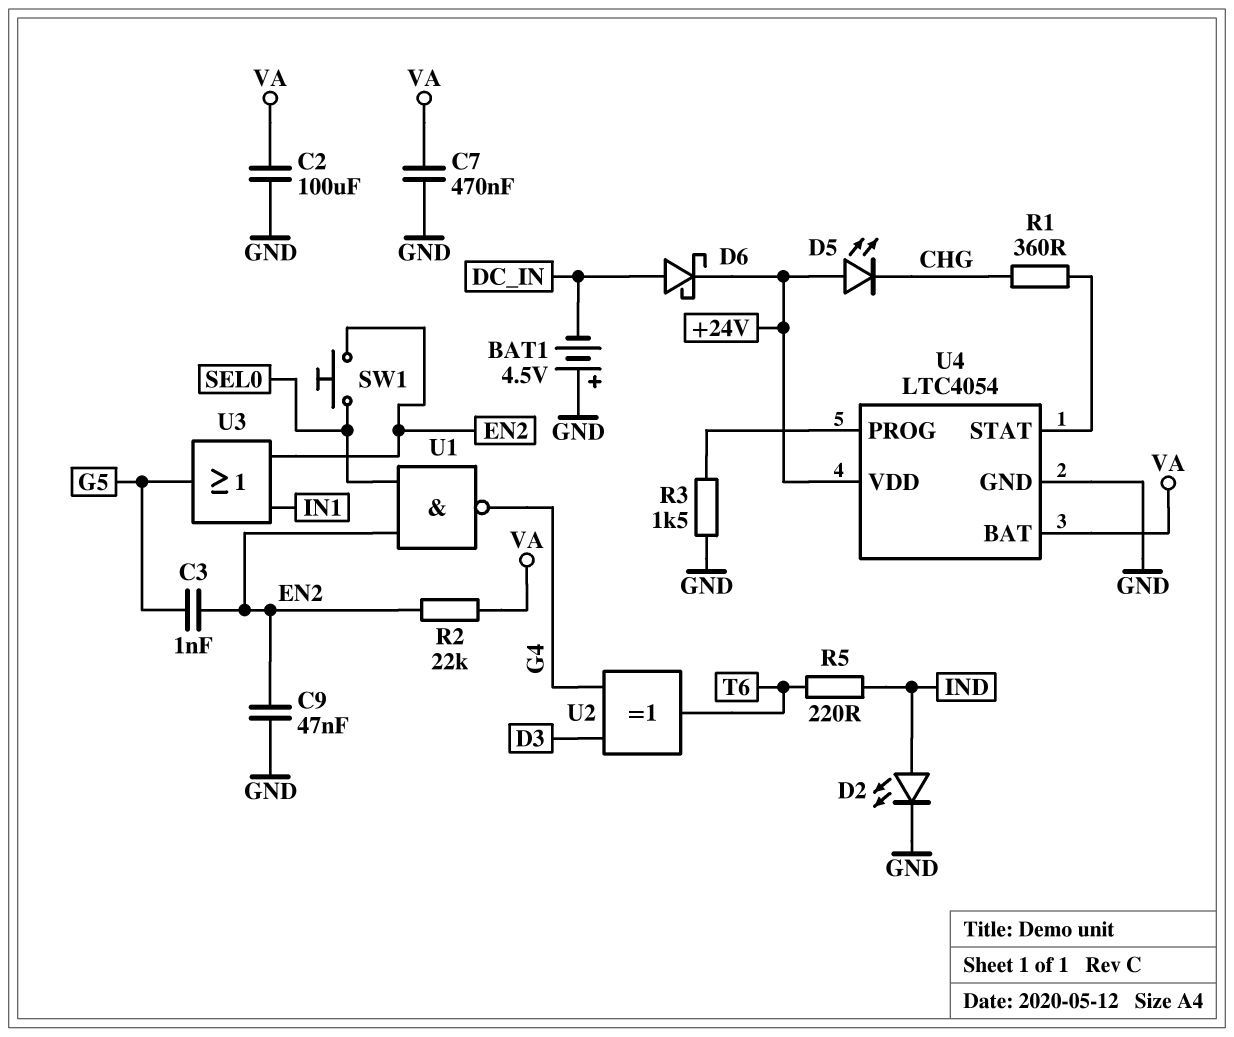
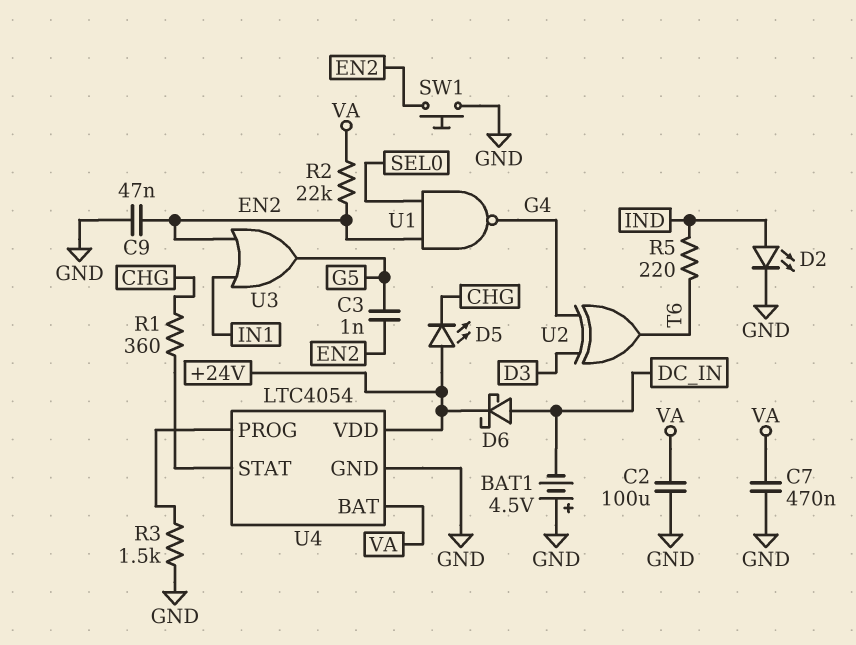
SW1: button (EN2, SEL0) -> button (EN2, GND)

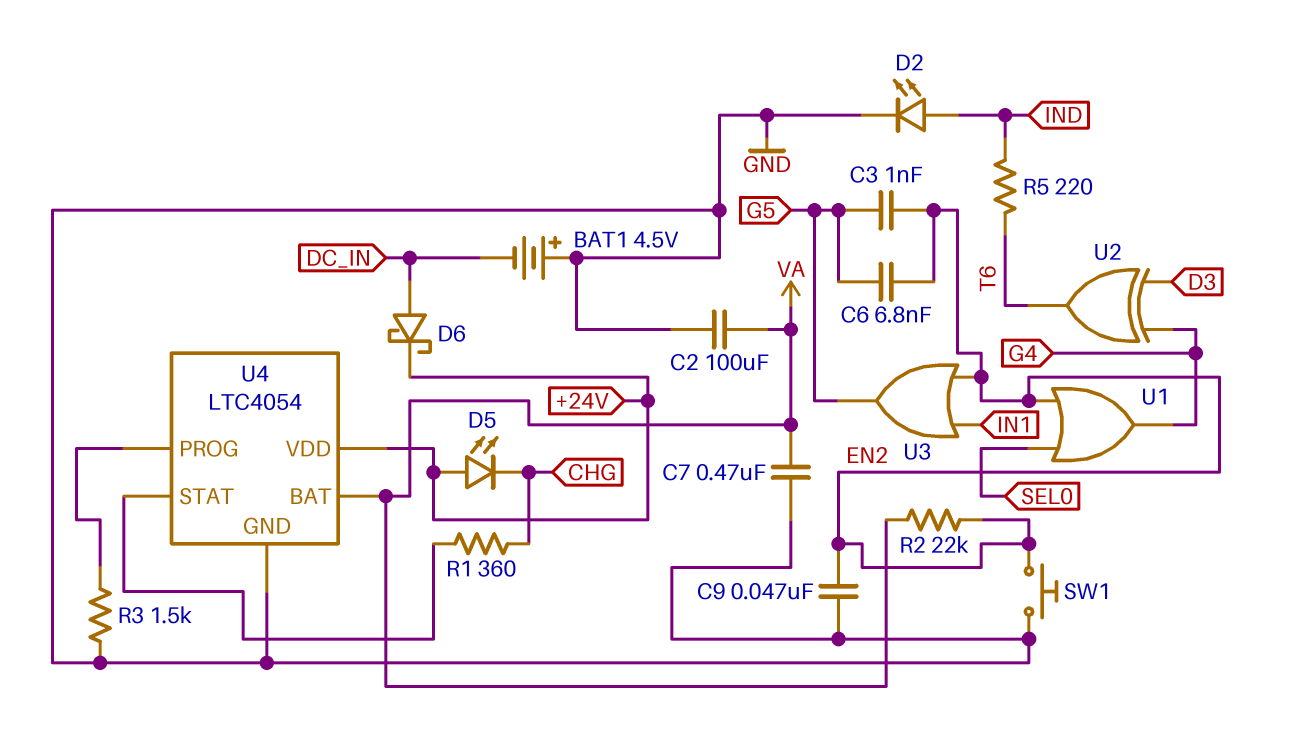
C6: none -> 6.8nF (EN2, G5)
U1: NAND (in EN2, in SEL0, out G4) -> OR (in EN2, in SEL0, out G4)

